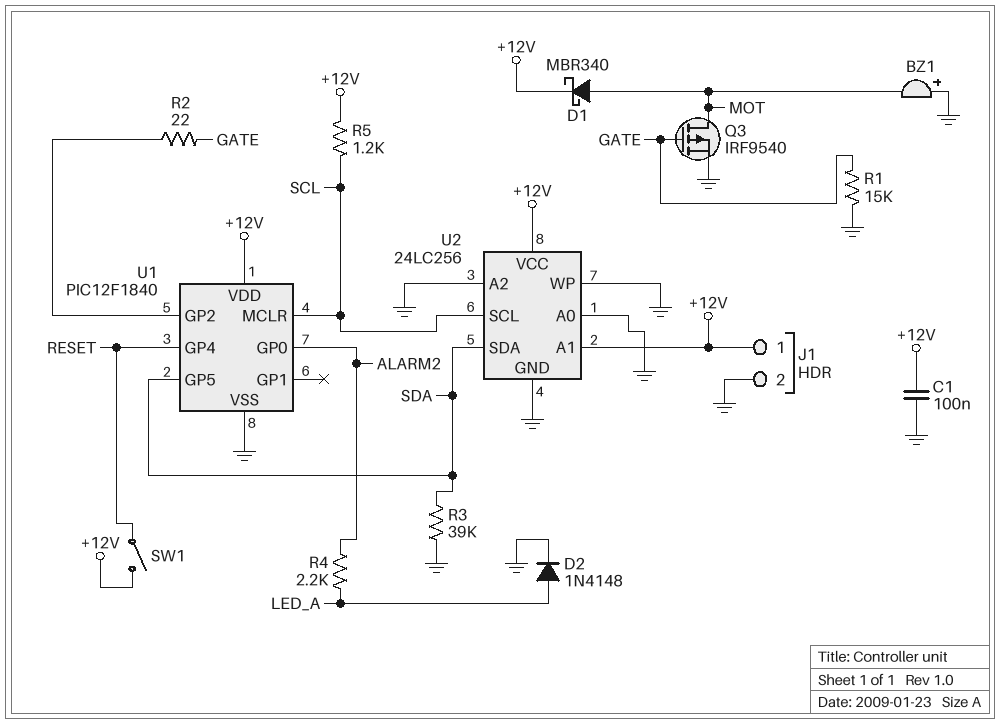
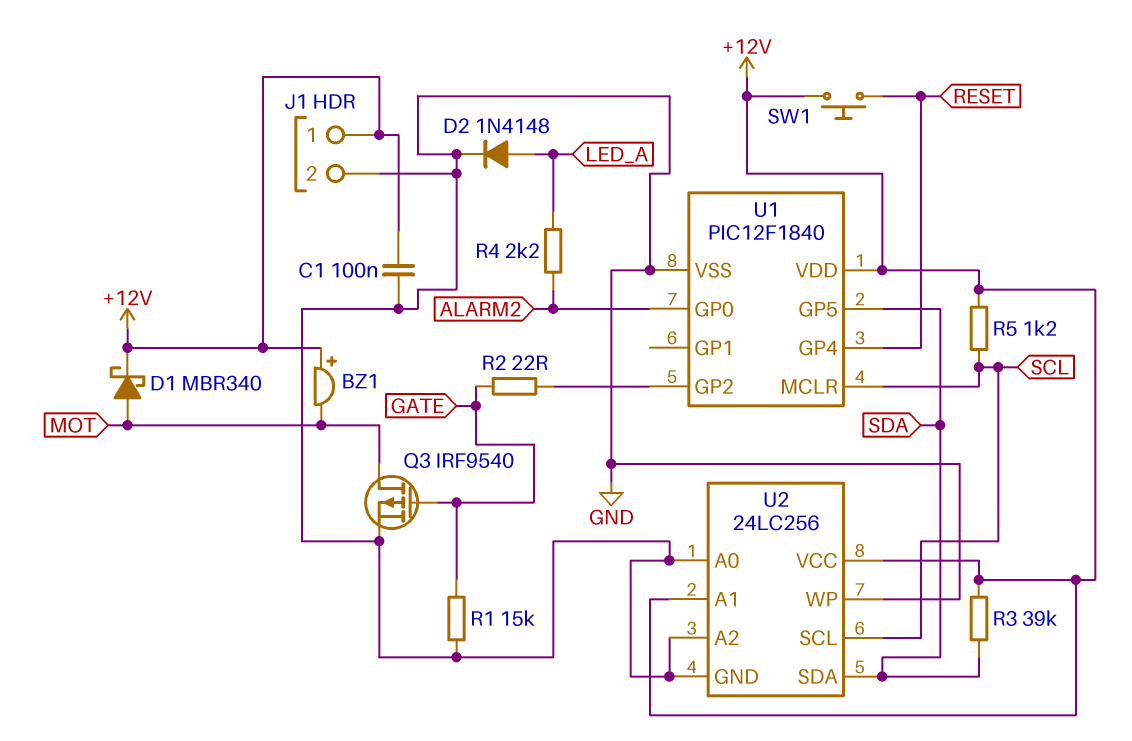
BZ1: buzzer (plus GND, minus MOT) -> buzzer (plus +12V, minus MOT)
R3: 39k (GND, SDA) -> 39k (+12V, SDA)
SW1: switch (+12V, RESET) -> button (+12V, RESET)

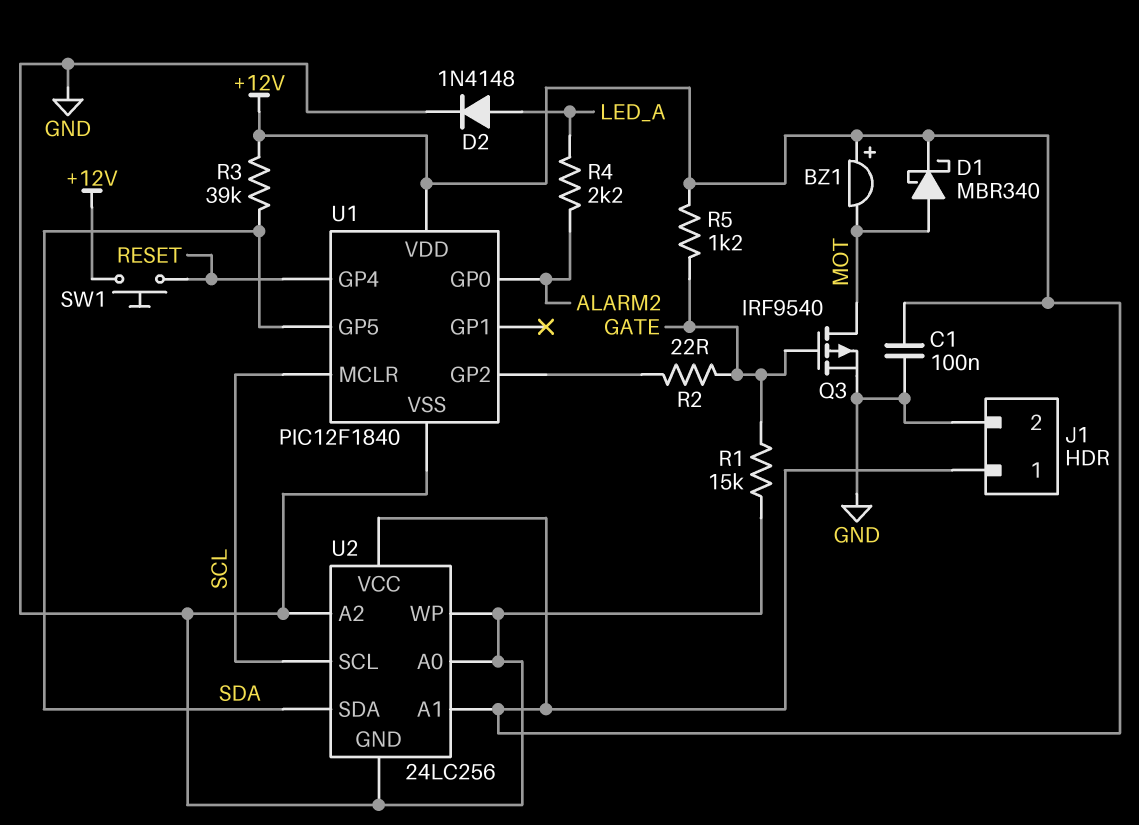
R5: 1.2k (+12V, SCL) -> 1.2k (+12V, GATE)

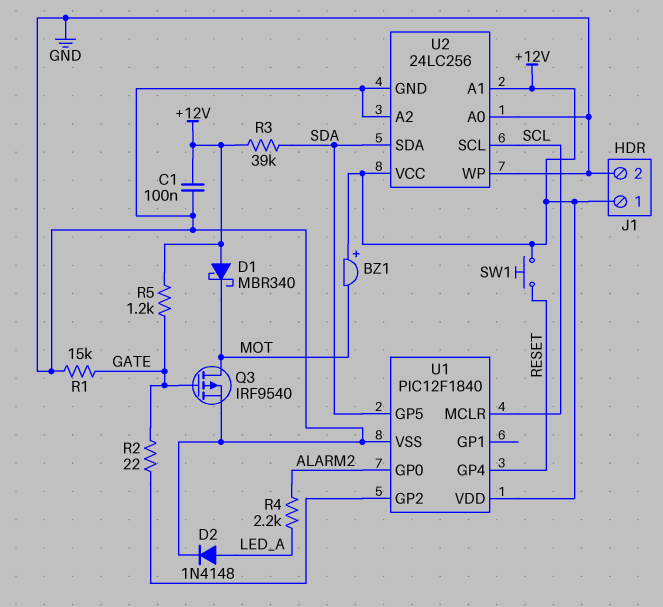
D1: schottky MBR340 (A MOT, K +12V) -> schottky MBR340 (A +12V, K MOT)

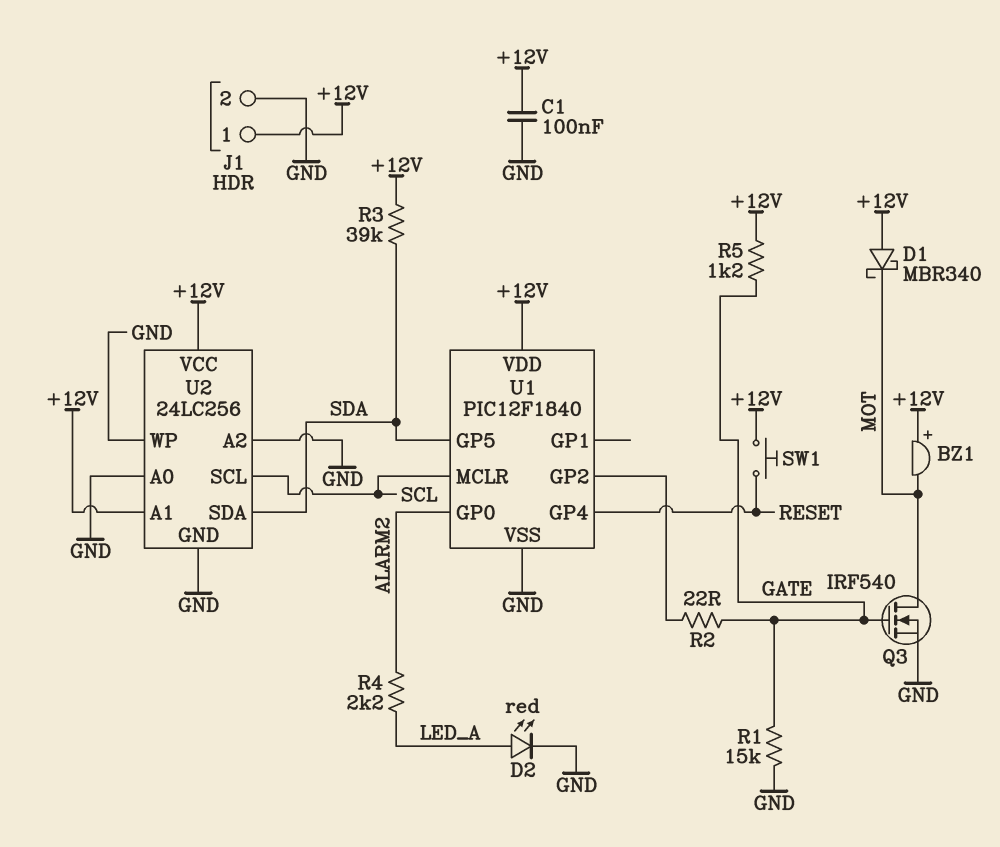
D2: diode 1N4148 (A LED_A, K GND) -> LED red (A LED_A, K GND)
Q3: PMOS IRF9540 (G GATE, D MOT, S GND) -> NMOS IRF540 (G GATE, D MOT, S GND)

